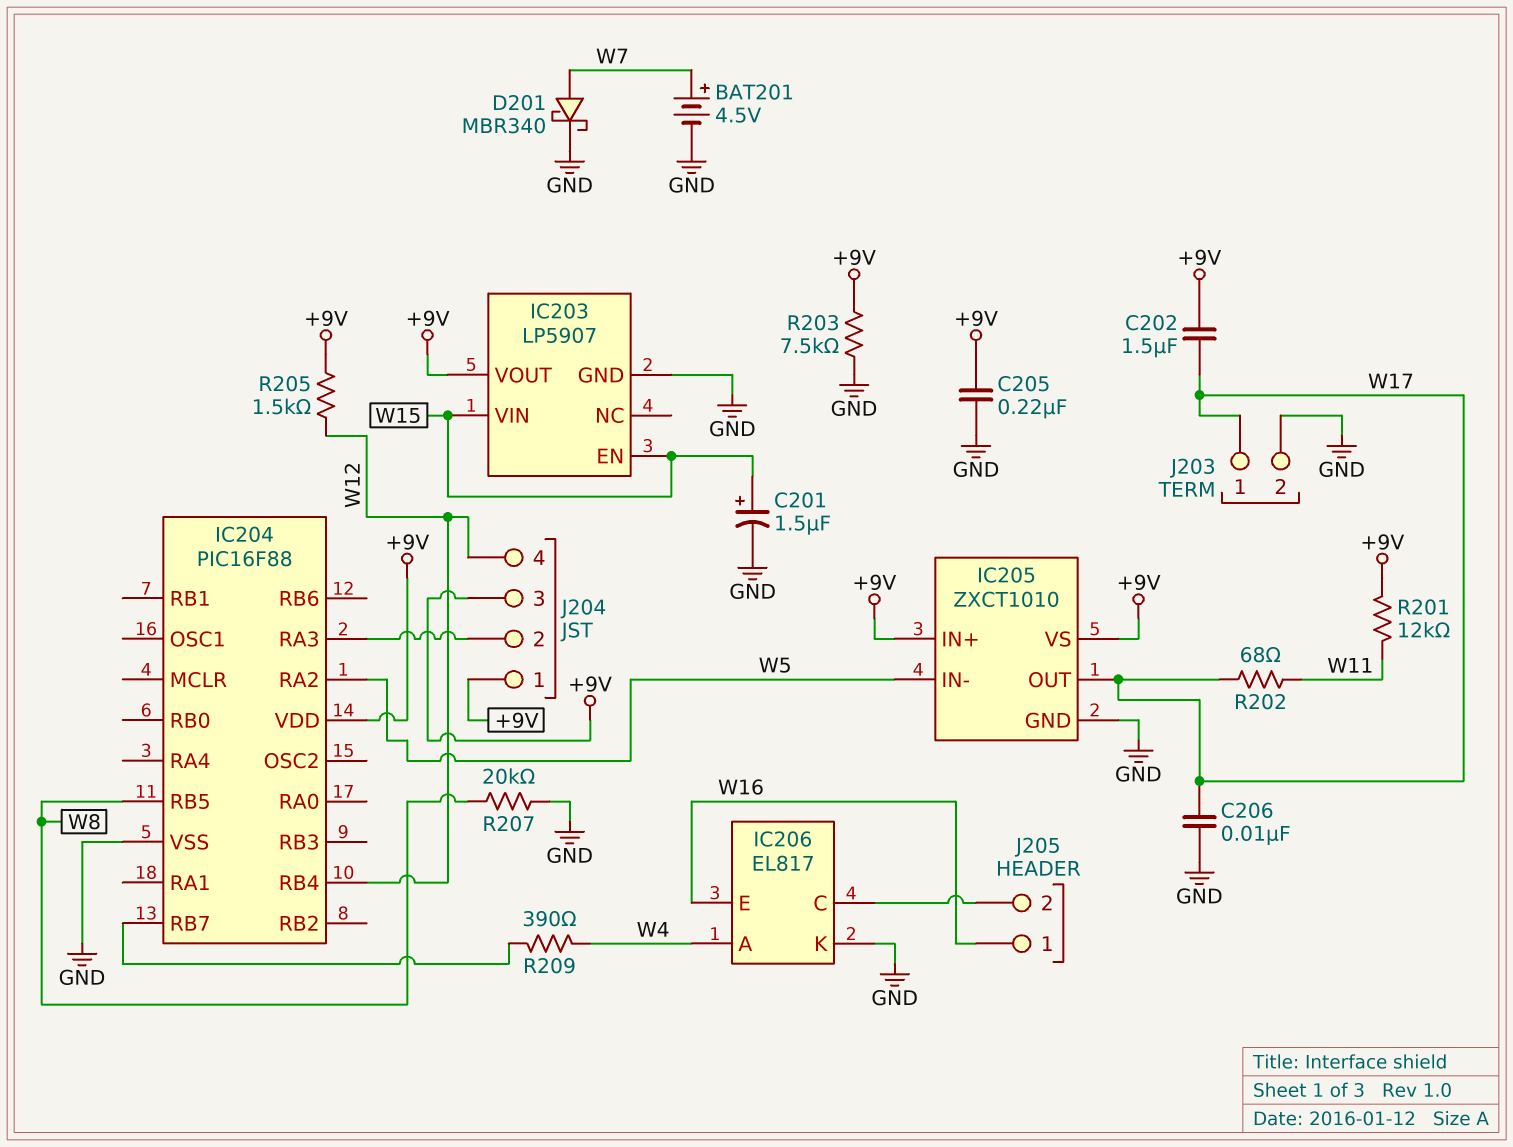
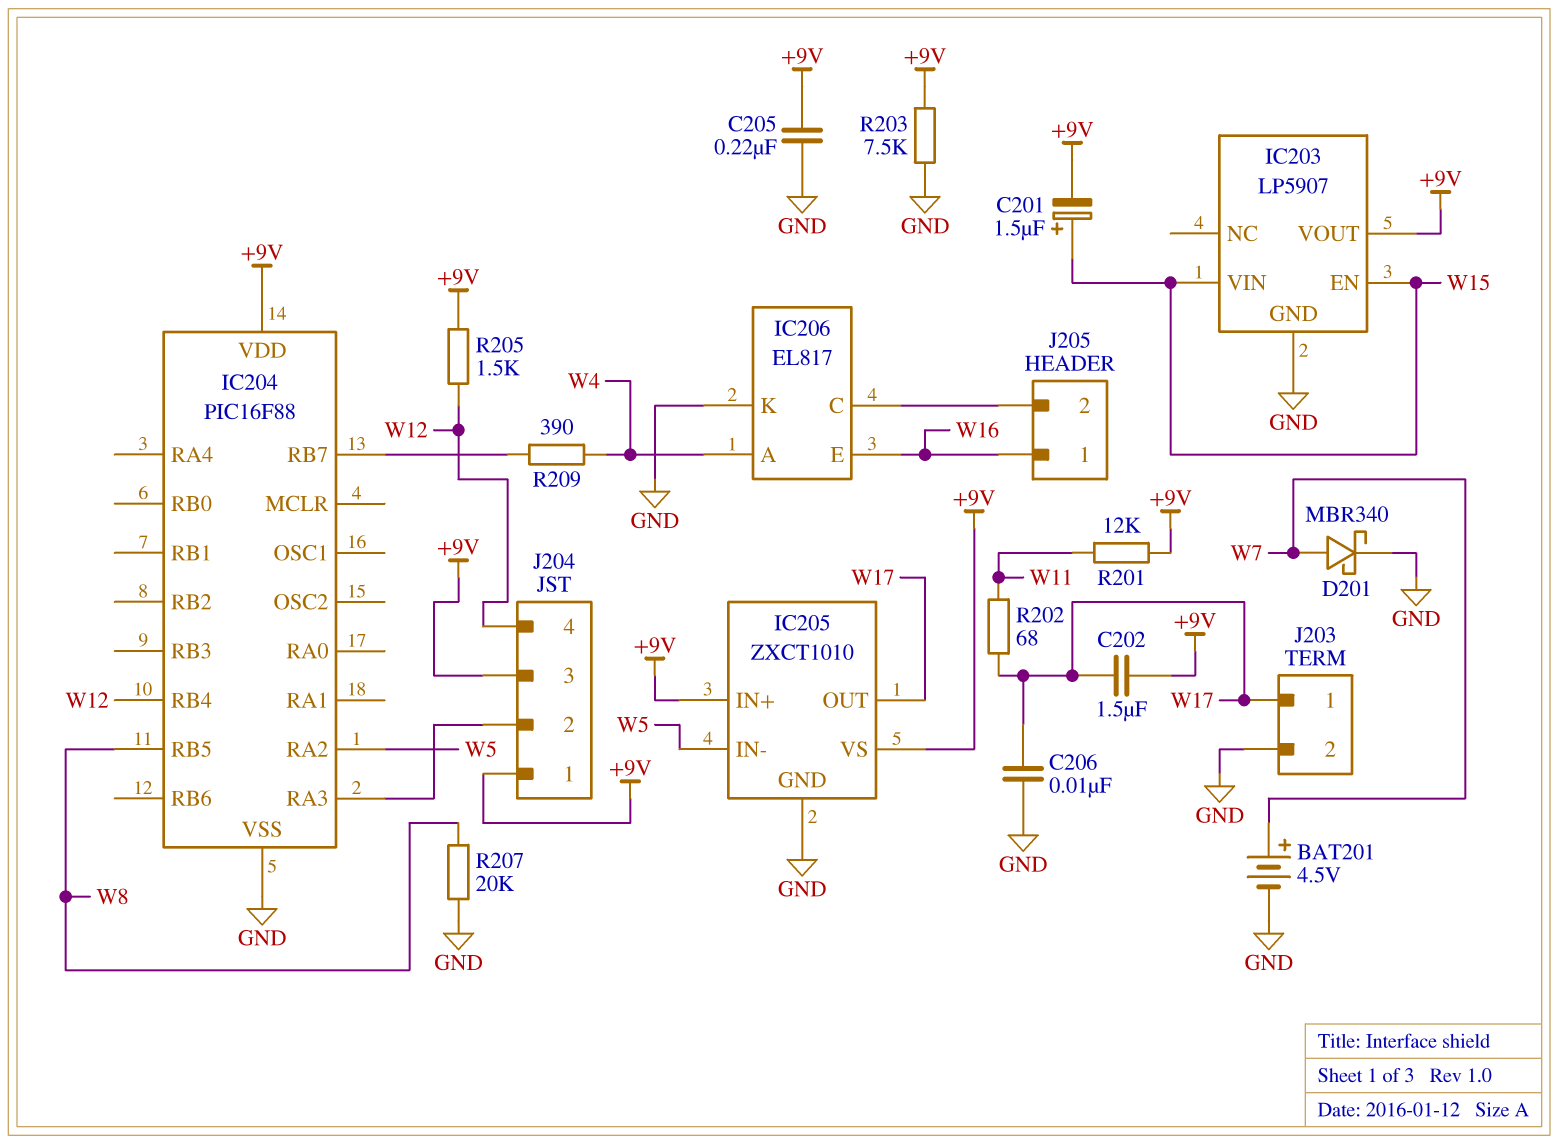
C201: 1.5uF (plus W15, minus GND) -> 1.5uF (plus W15, minus +9V)

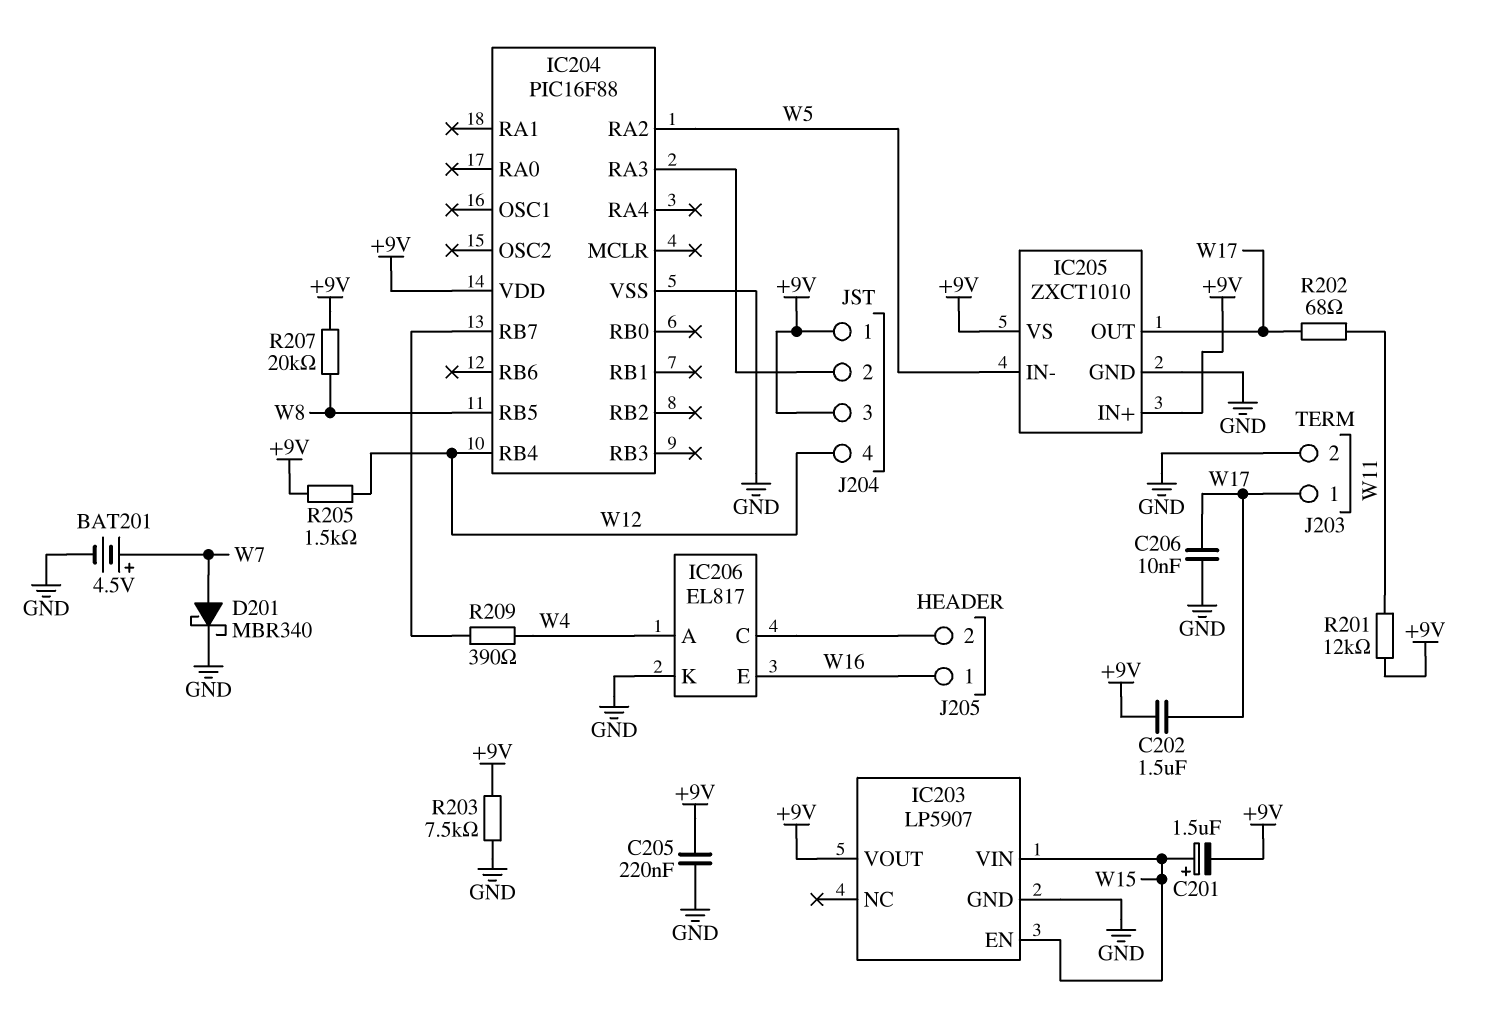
R207: 20k (GND, W8) -> 20k (+9V, W8)

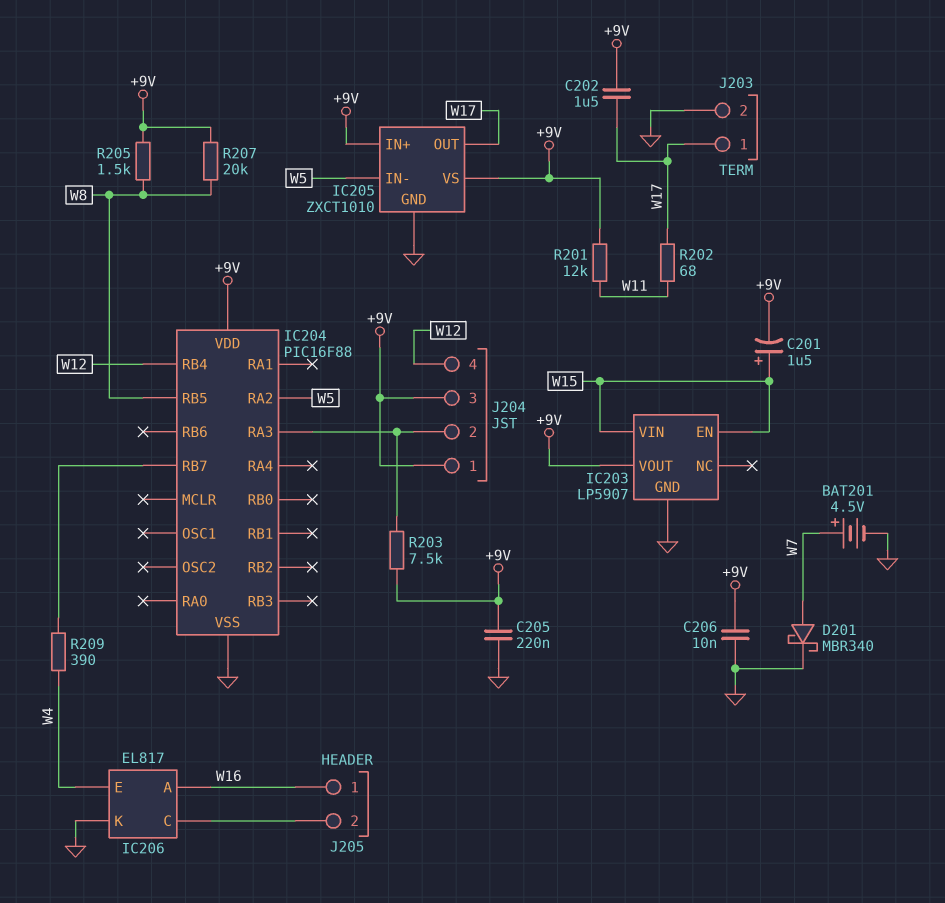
C206: 10nF (GND, W17) -> 10nF (+9V, GND)
IC206 pin A: W4 -> W16
IC206 pin E: W16 -> W4
R203: 7.5k (+9V, GND) -> 7.5k (+9V, IC204/RA3)
R205: 1.5k (+9V, W12) -> 1.5k (+9V, W8)

